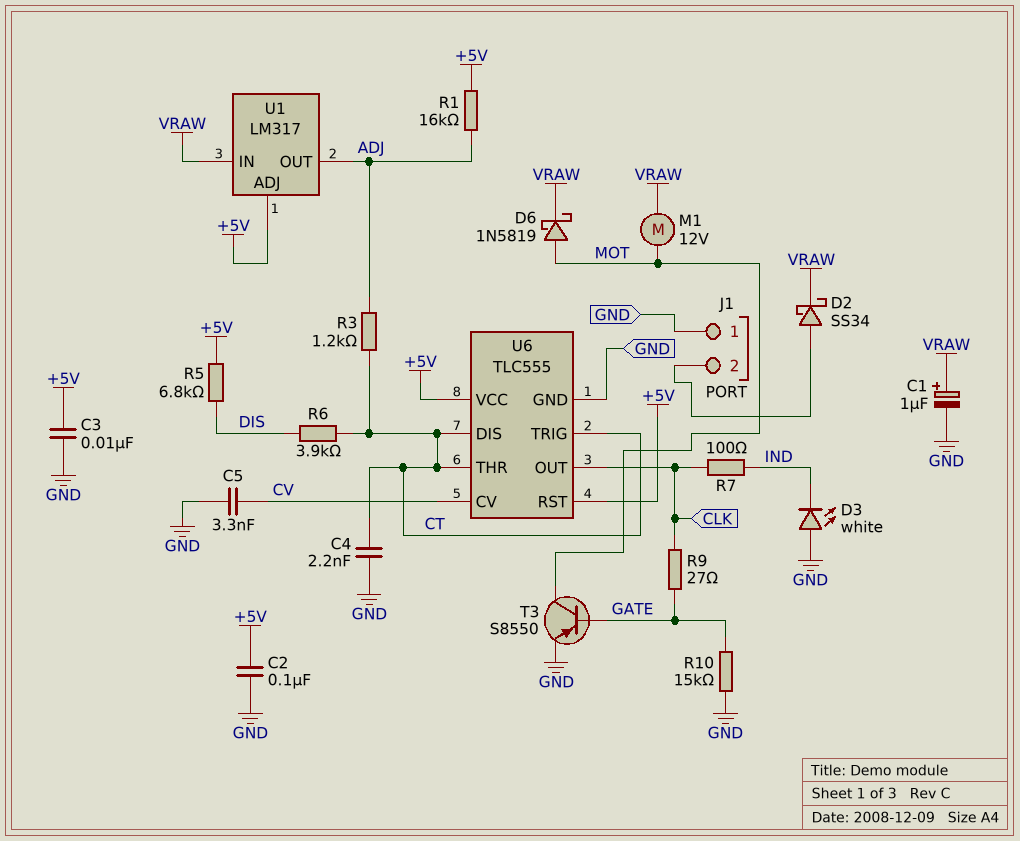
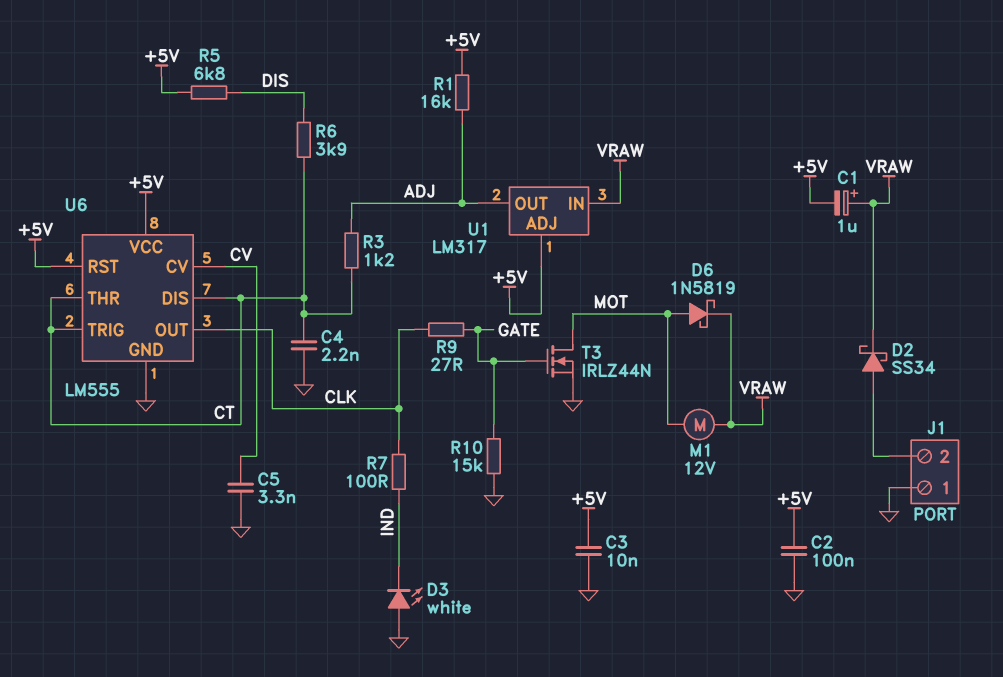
C1: 1uF (plus VRAW, minus GND) -> 1uF (plus VRAW, minus +5V)
T3: PNP S8550 (B GATE, C MOT, E GND) -> NMOS IRLZ44N (G GATE, D MOT, S GND)
U6: TLC555 -> LM555

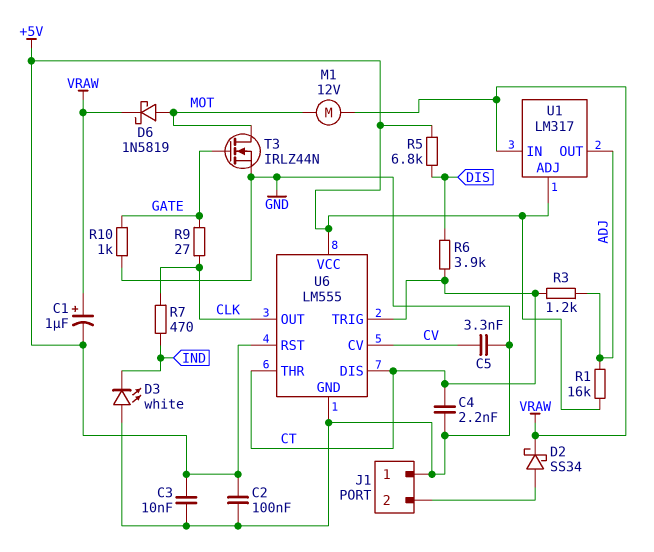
R7: 100 (CLK, IND) -> 470 (CLK, IND)
R10: 15k (GATE, GND) -> 1k (GATE, GND)

